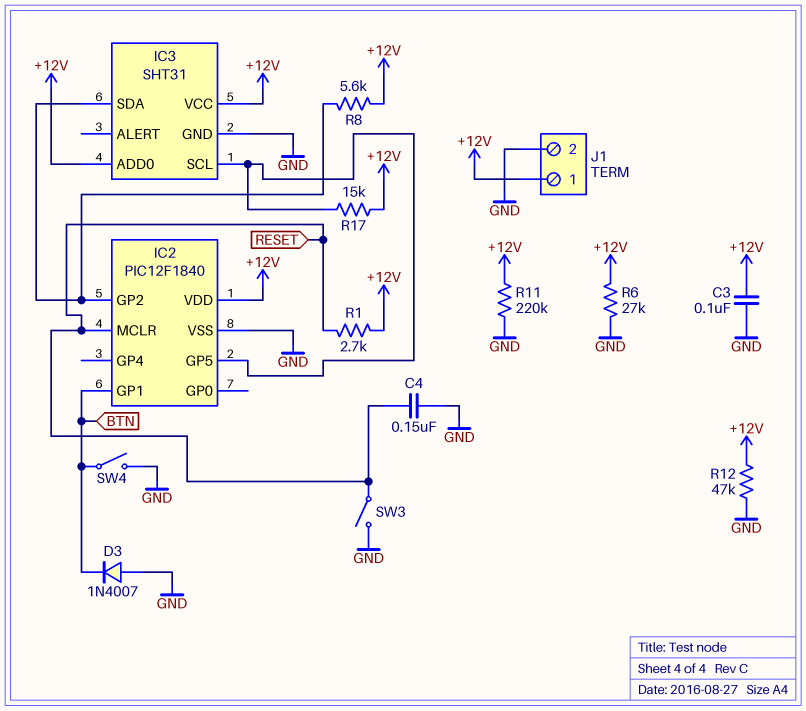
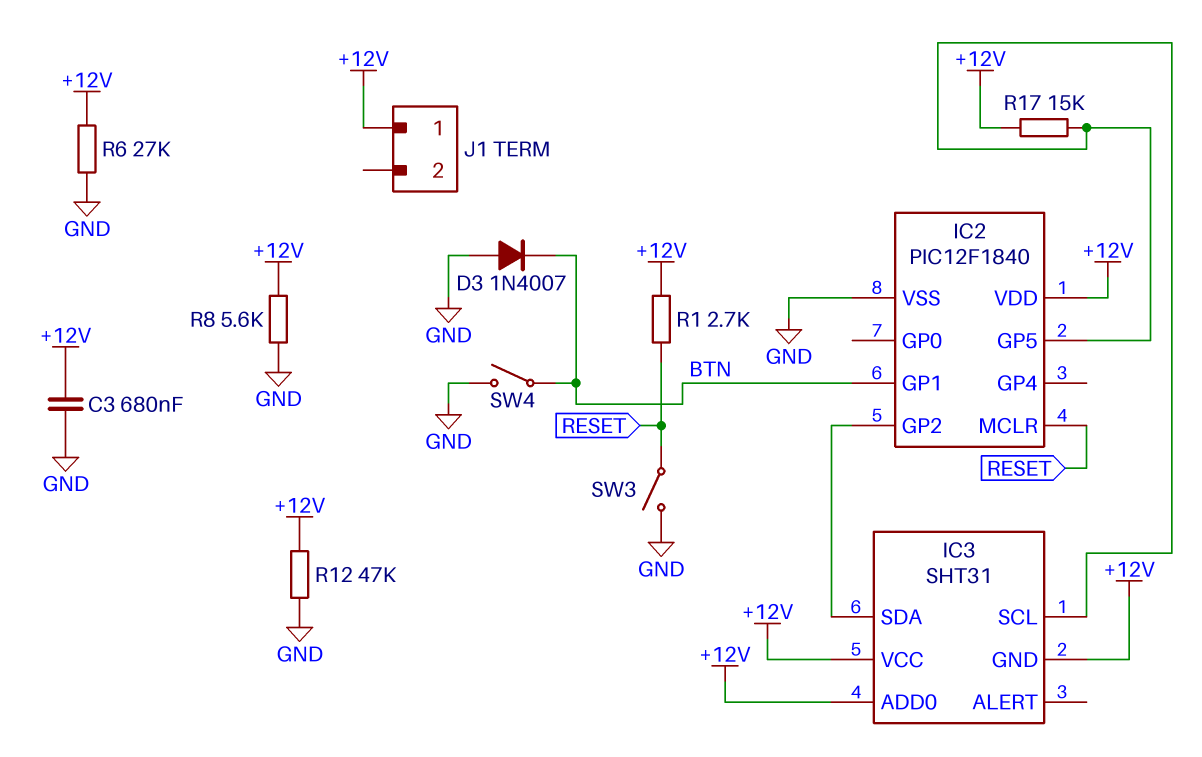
C3: 100nF (+12V, GND) -> 680nF (+12V, GND)
C4: 150nF (GND, RESET) -> none
IC3 pin GND: GND -> +12V
J1 pin 2: GND -> none
R8: 5.6k (+12V, IC2/GP2) -> 5.6k (+12V, GND)
R11: 220k (+12V, GND) -> none

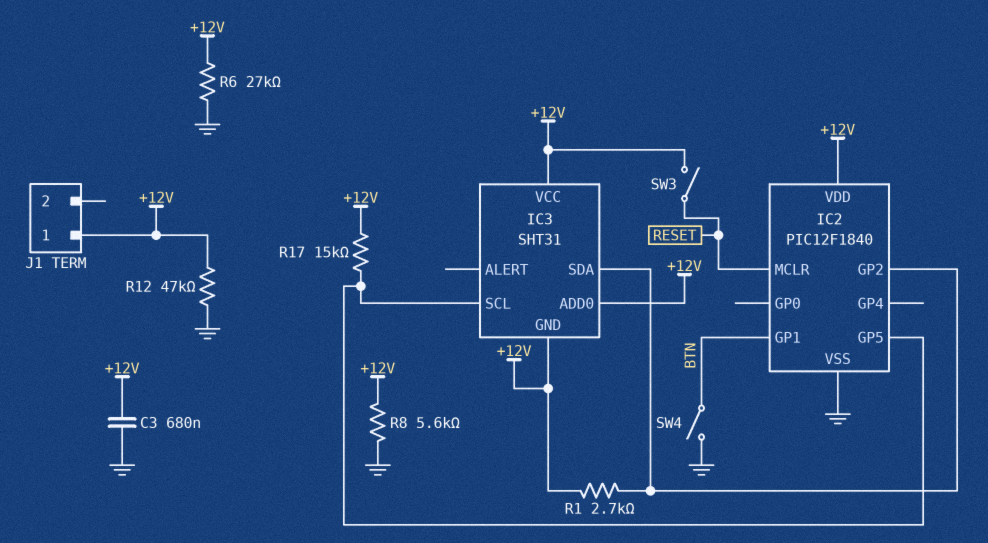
D3: diode 1N4007 (A GND, K BTN) -> none
R1: 2.7k (+12V, RESET) -> 2.7k (+12V, IC2/GP2)
SW3: switch (GND, RESET) -> switch (+12V, RESET)

